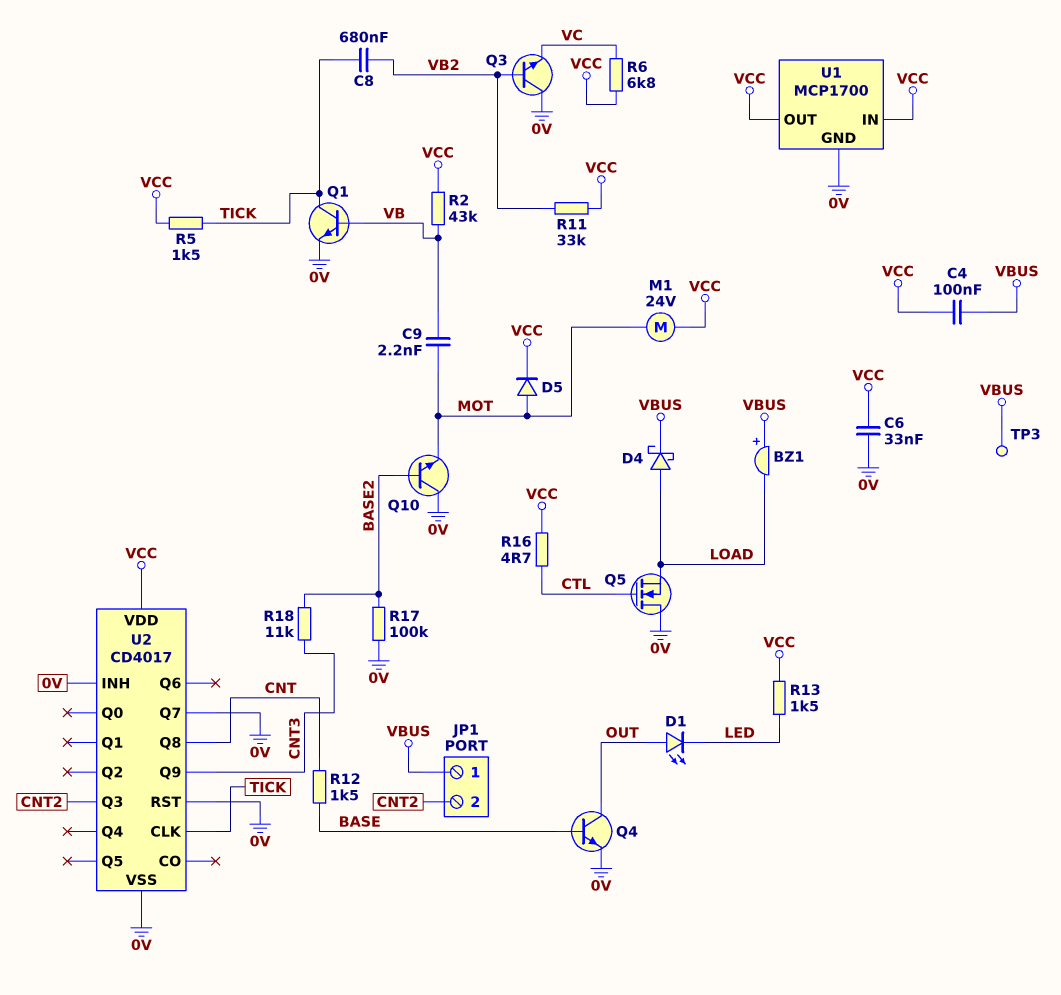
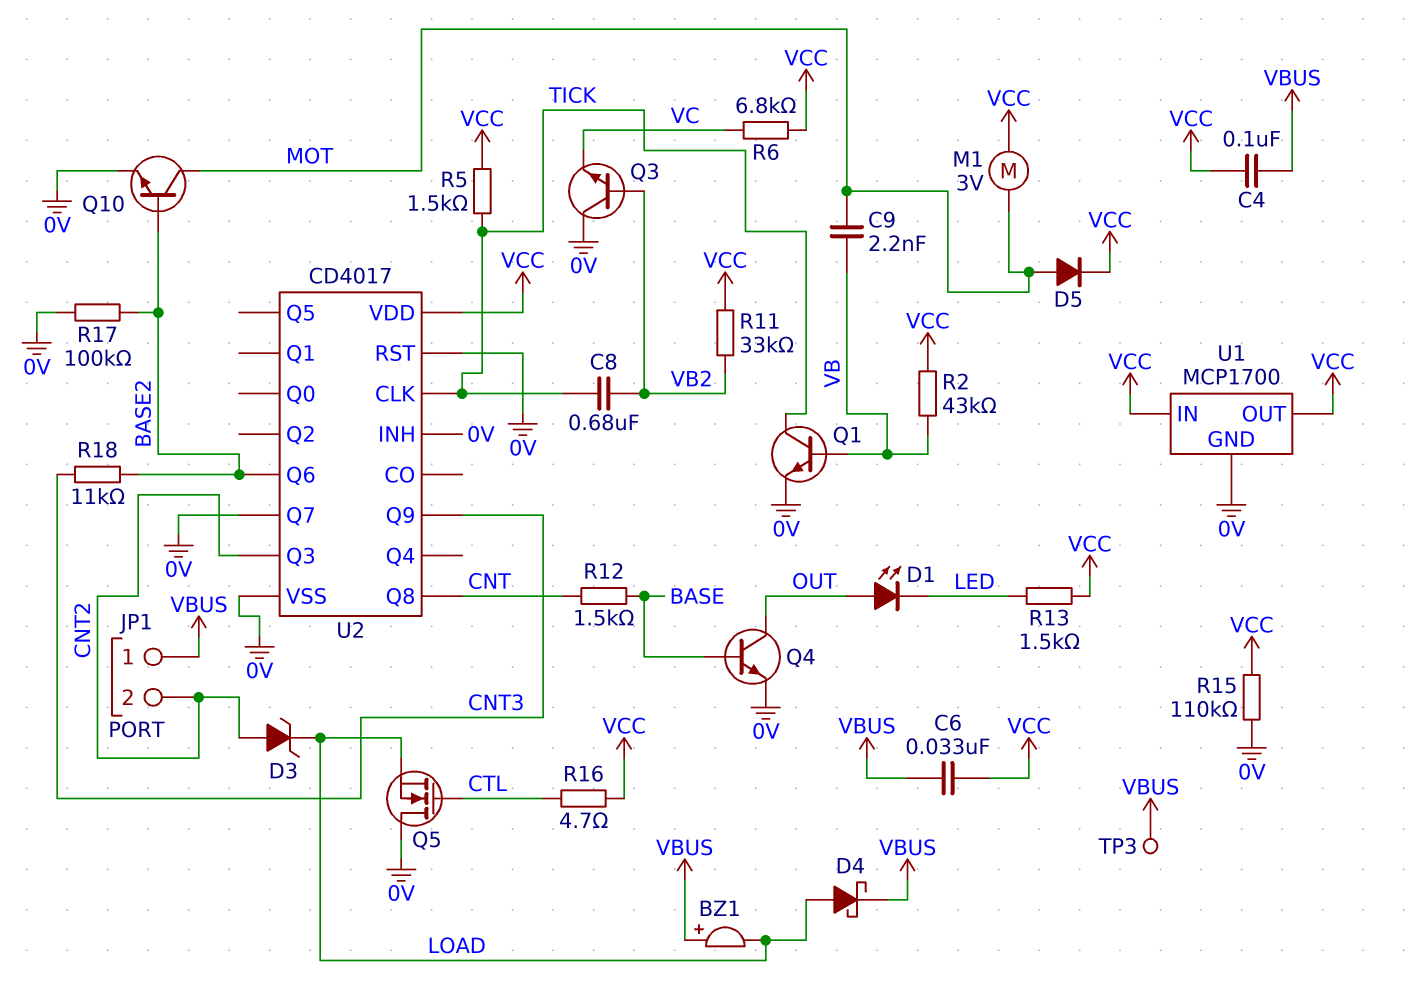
C6: 33nF (0V, VCC) -> 33nF (VBUS, VCC)
D3: none -> zener (A CNT2, K LOAD)
M1: motor 24V (MOT, VCC) -> motor 3V (MOT, VCC)
Q10: NPN (B BASE2, C 0V, E MOT) -> NPN (B BASE2, C MOT, E 0V)
R15: none -> 110k (0V, VCC)
U2 pin Q6: none -> BASE2

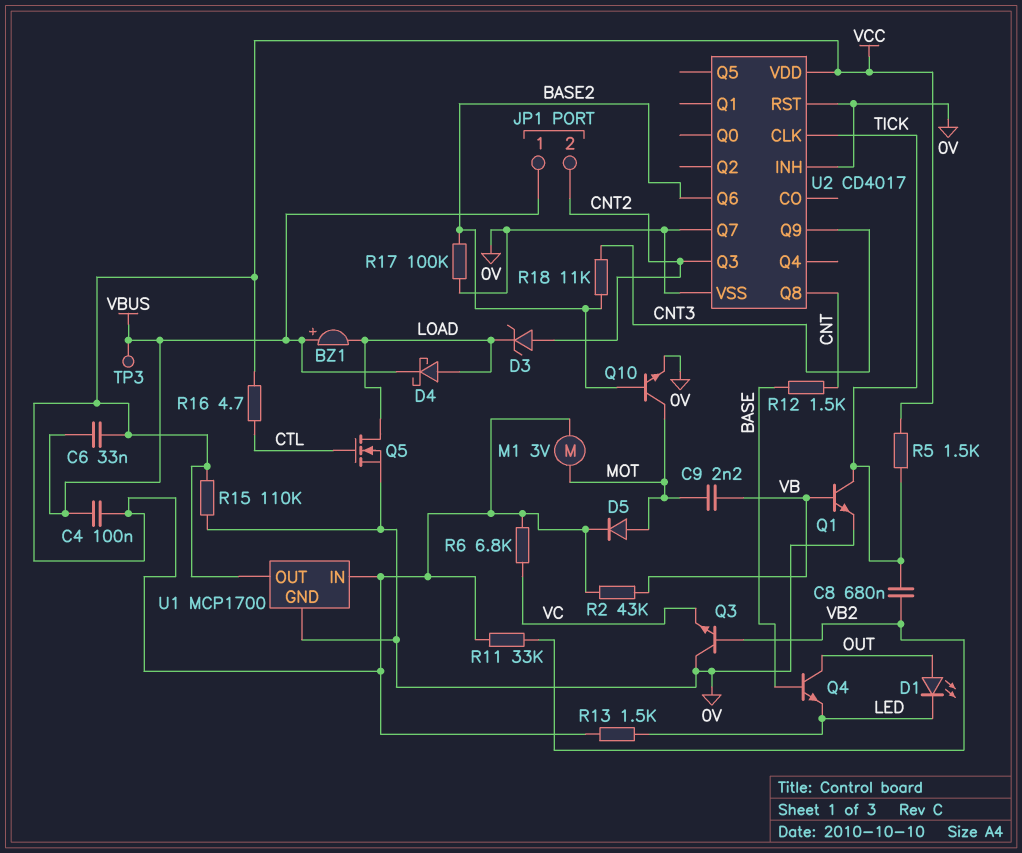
Q4: NPN (B BASE, C OUT, E 0V) -> NPN (B BASE, C OUT, E LED)
Q5: NMOS (G CTL, D 0V, S LOAD) -> NMOS (G CTL, D LOAD, S 0V)

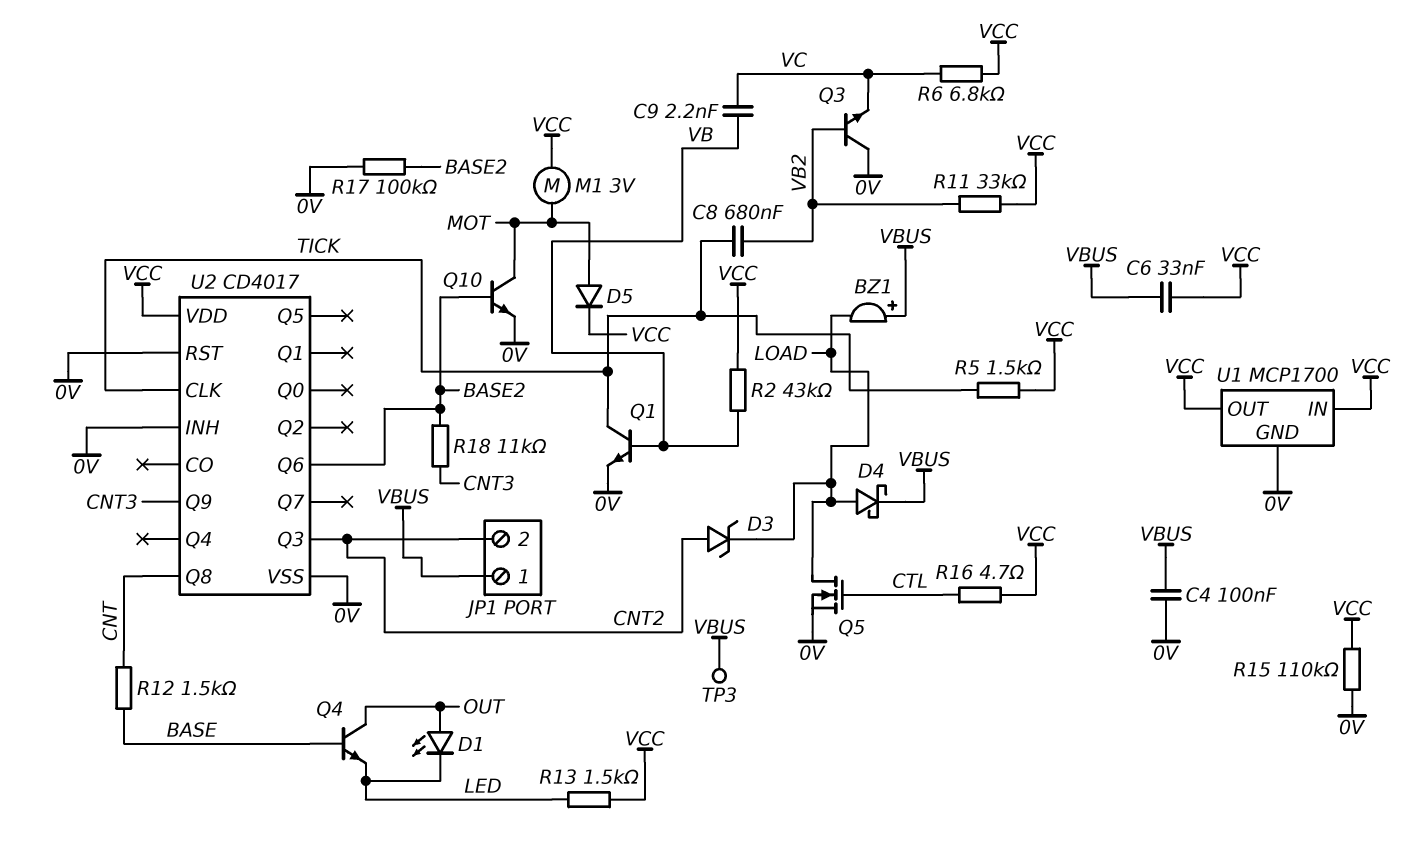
C4: 100nF (VBUS, VCC) -> 100nF (0V, VBUS)
C9: 2.2nF (MOT, VB) -> 2.2nF (VB, VC)
U2 pin Q7: 0V -> none

